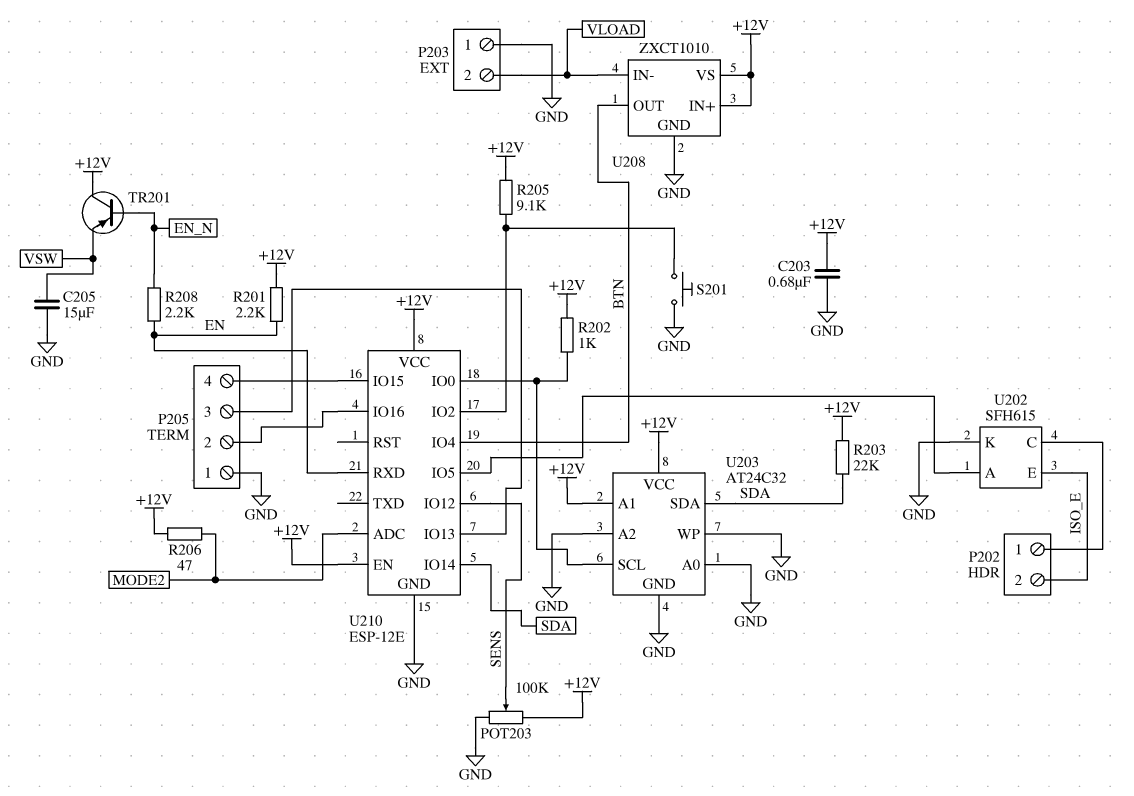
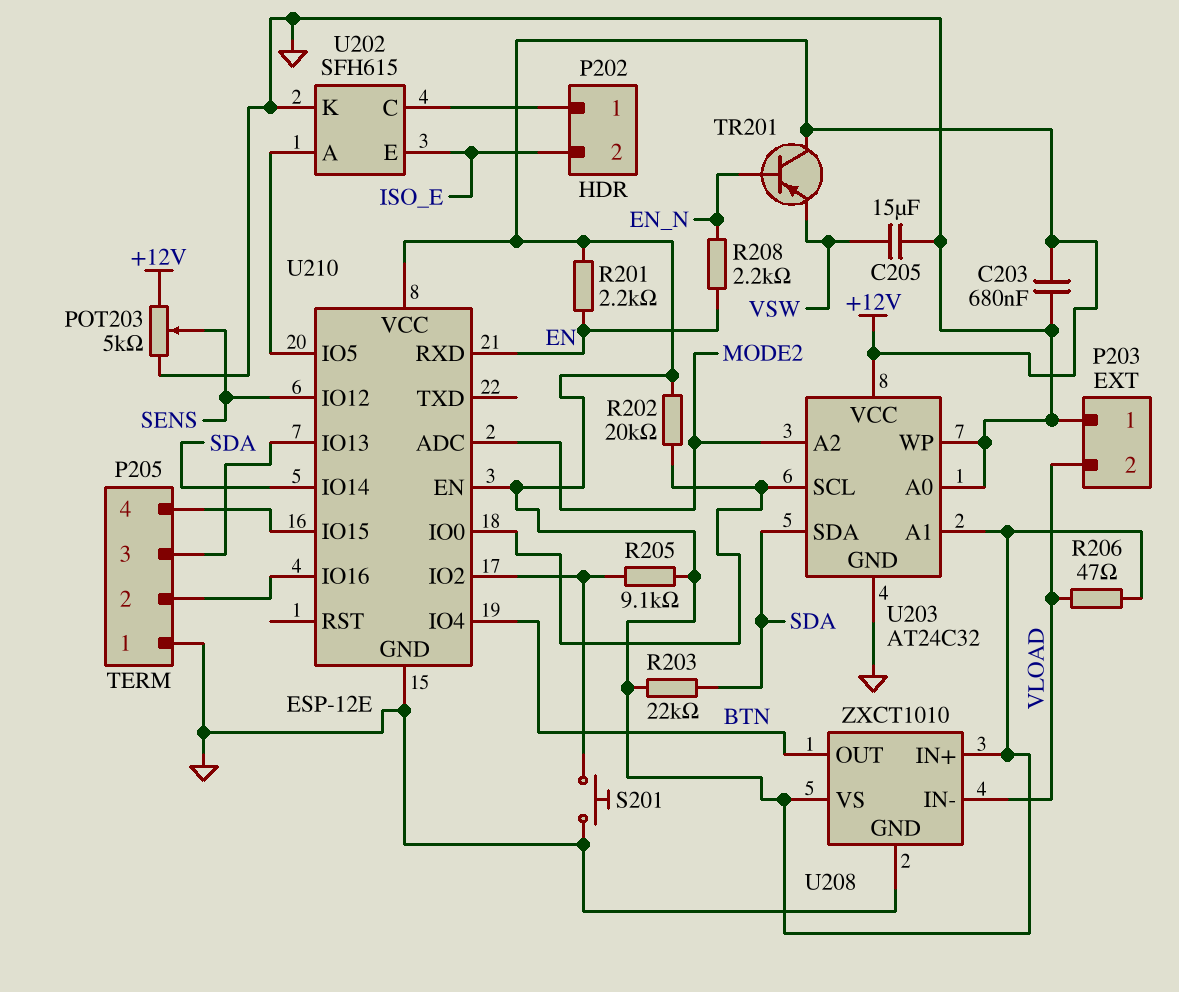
POT203: 100k (+12V, GND, wiper SENS) -> 5k (+12V, GND, wiper SENS)
R202: 1k (+12V, U203/SCL) -> 20k (+12V, U203/SCL)
R206: 47 (+12V, MODE2) -> 47 (+12V, VLOAD)
U203 pin A2: GND -> MODE2

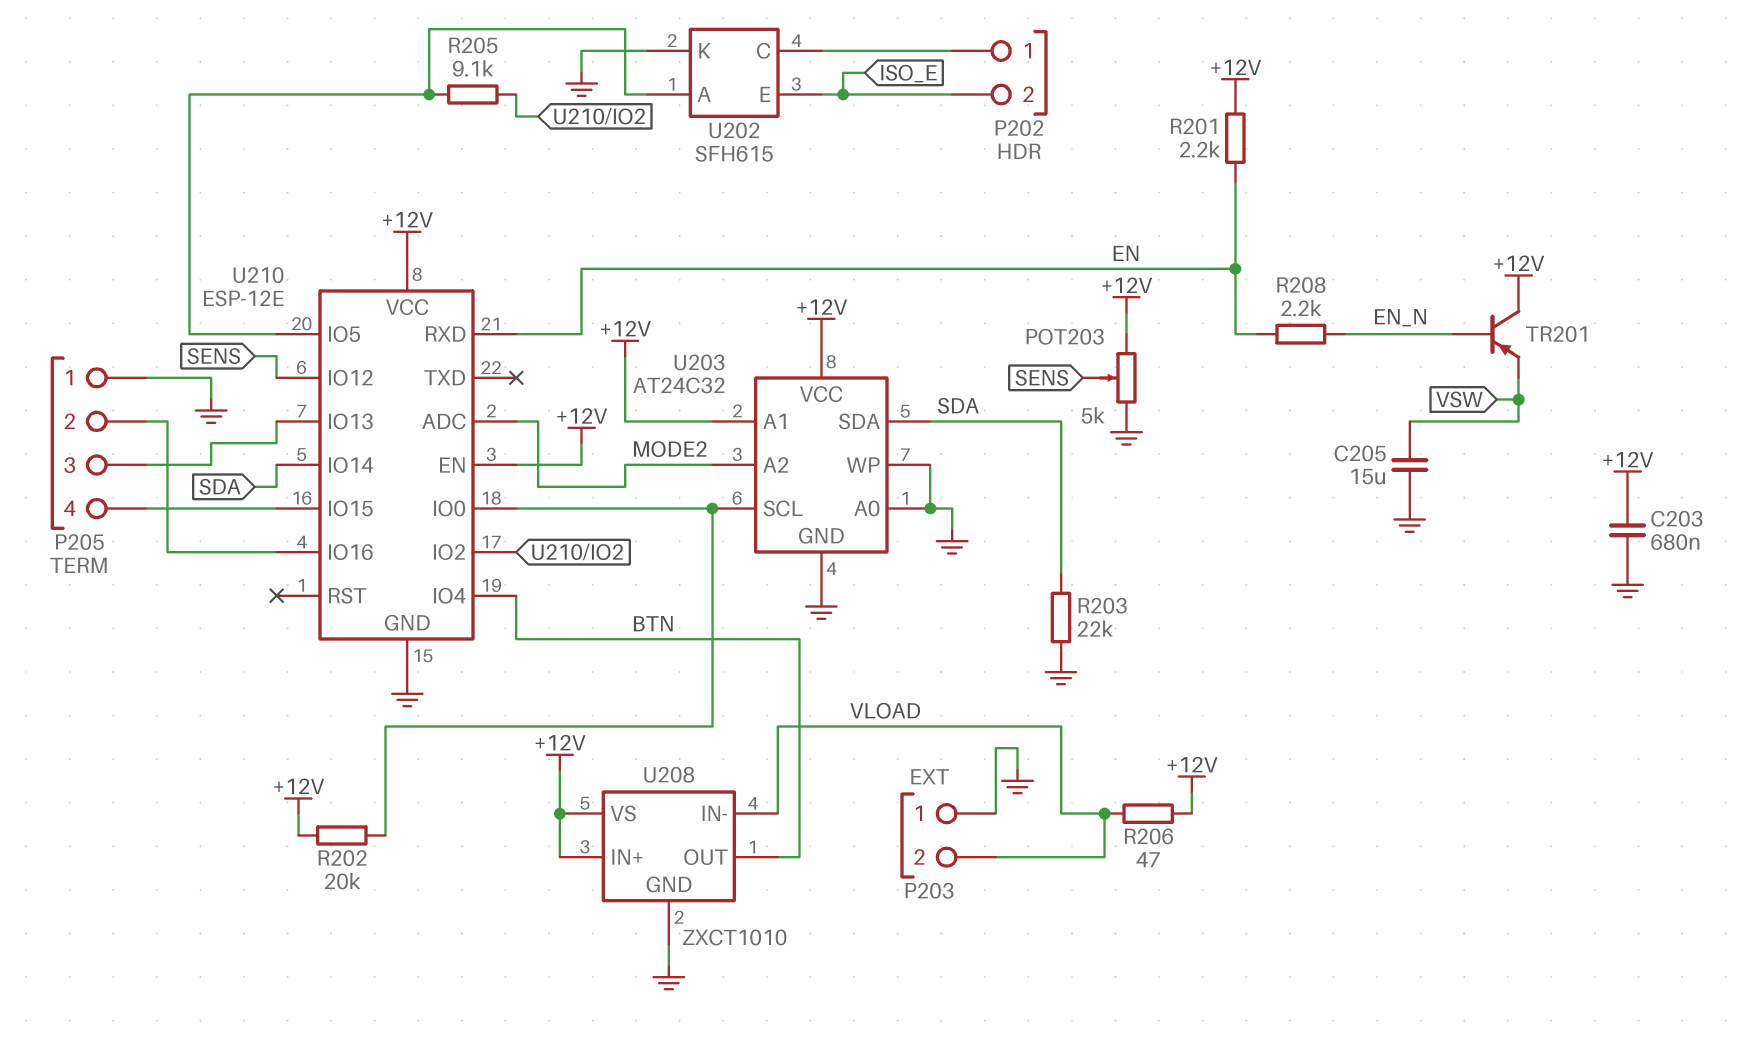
R203: 22k (+12V, SDA) -> 22k (GND, SDA)
R205: 9.1k (+12V, U210/IO2) -> 9.1k (U202/A, U210/IO2)
S201: button (GND, U210/IO2) -> none

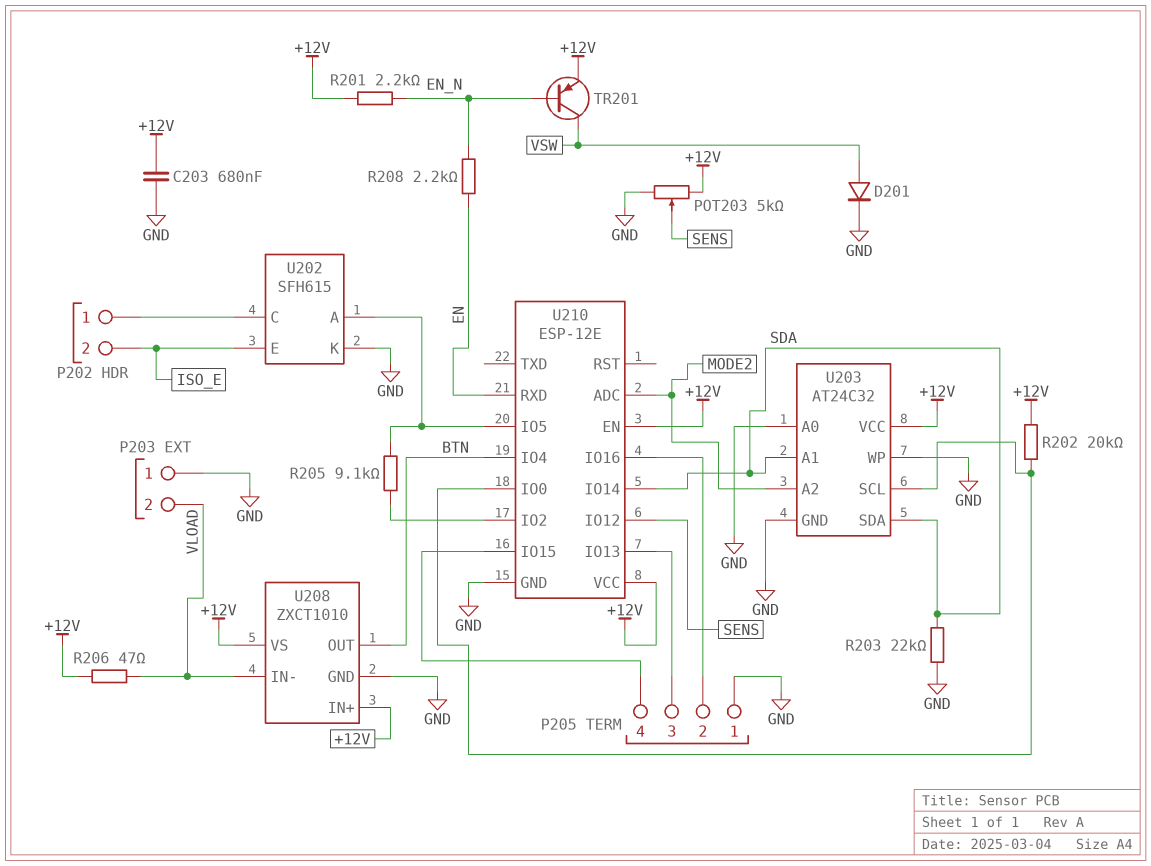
C205: 15uF (GND, VSW) -> none
D201: none -> diode (A VSW, K GND)
R201: 2.2k (+12V, EN) -> 2.2k (+12V, EN_N)
TR201: PNP (B EN_N, C +12V, E VSW) -> PNP (B EN_N, C VSW, E +12V)
U203 pin A1: +12V -> SDA

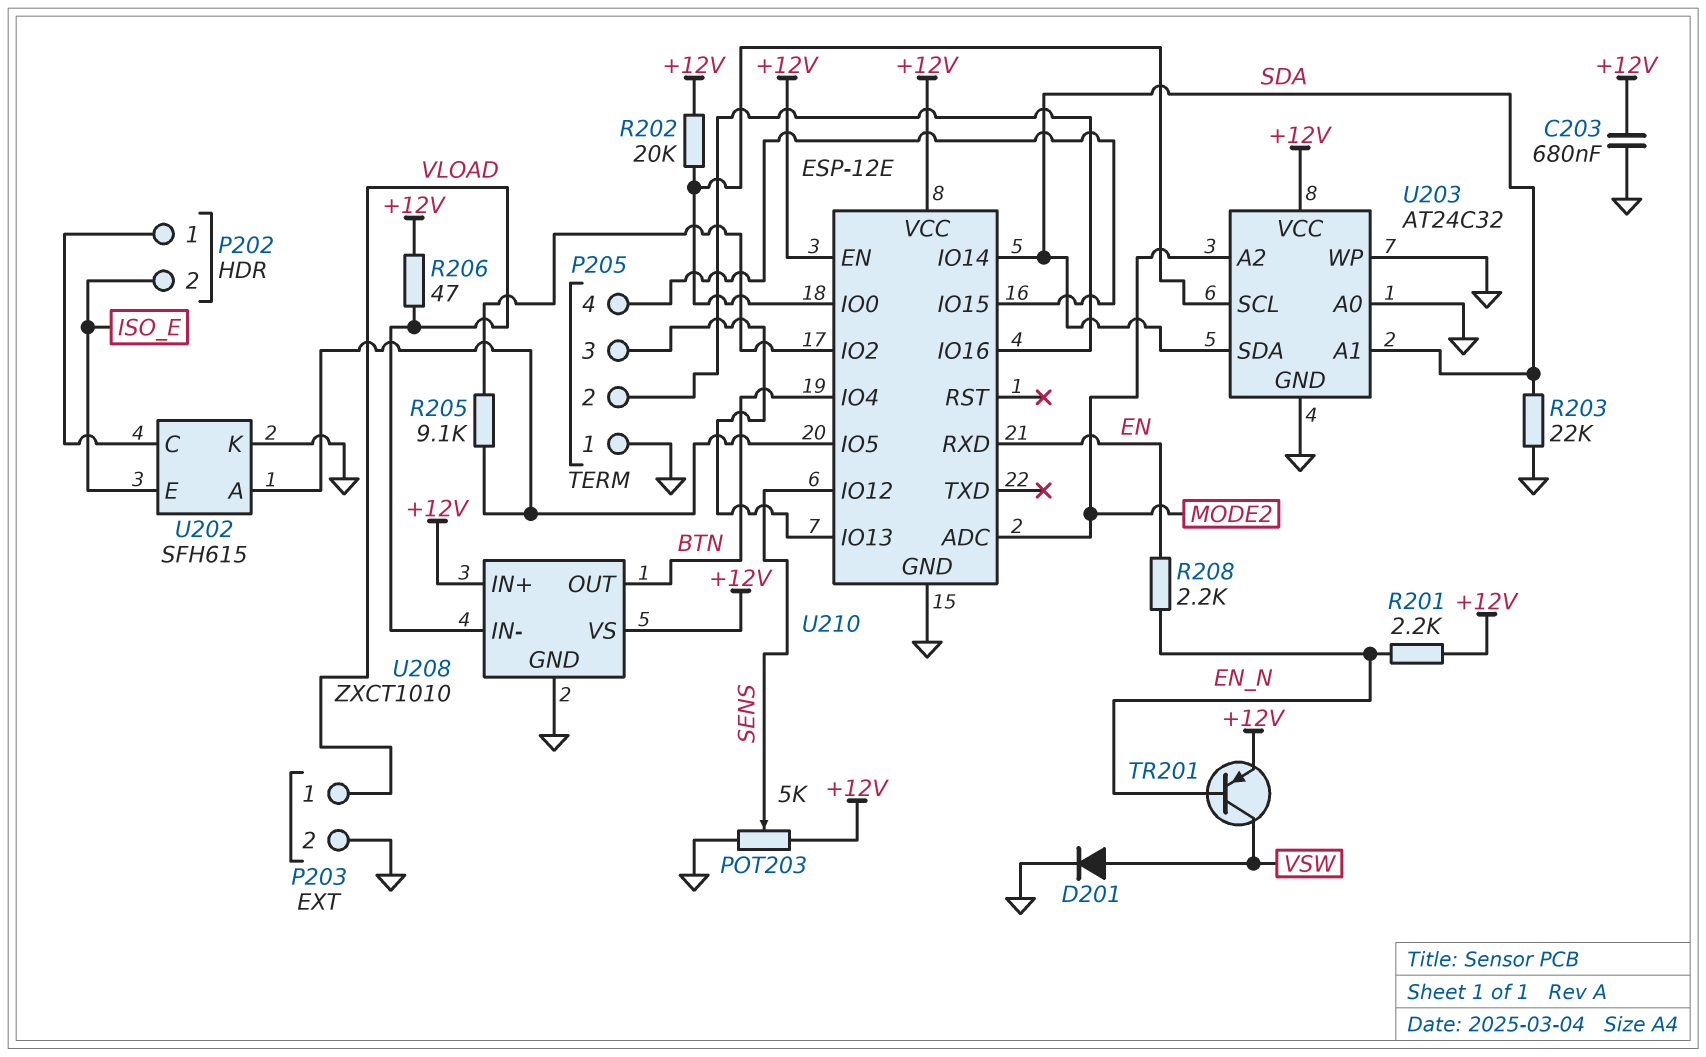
P203 pin 1: GND -> VLOAD
P203 pin 2: VLOAD -> GND

